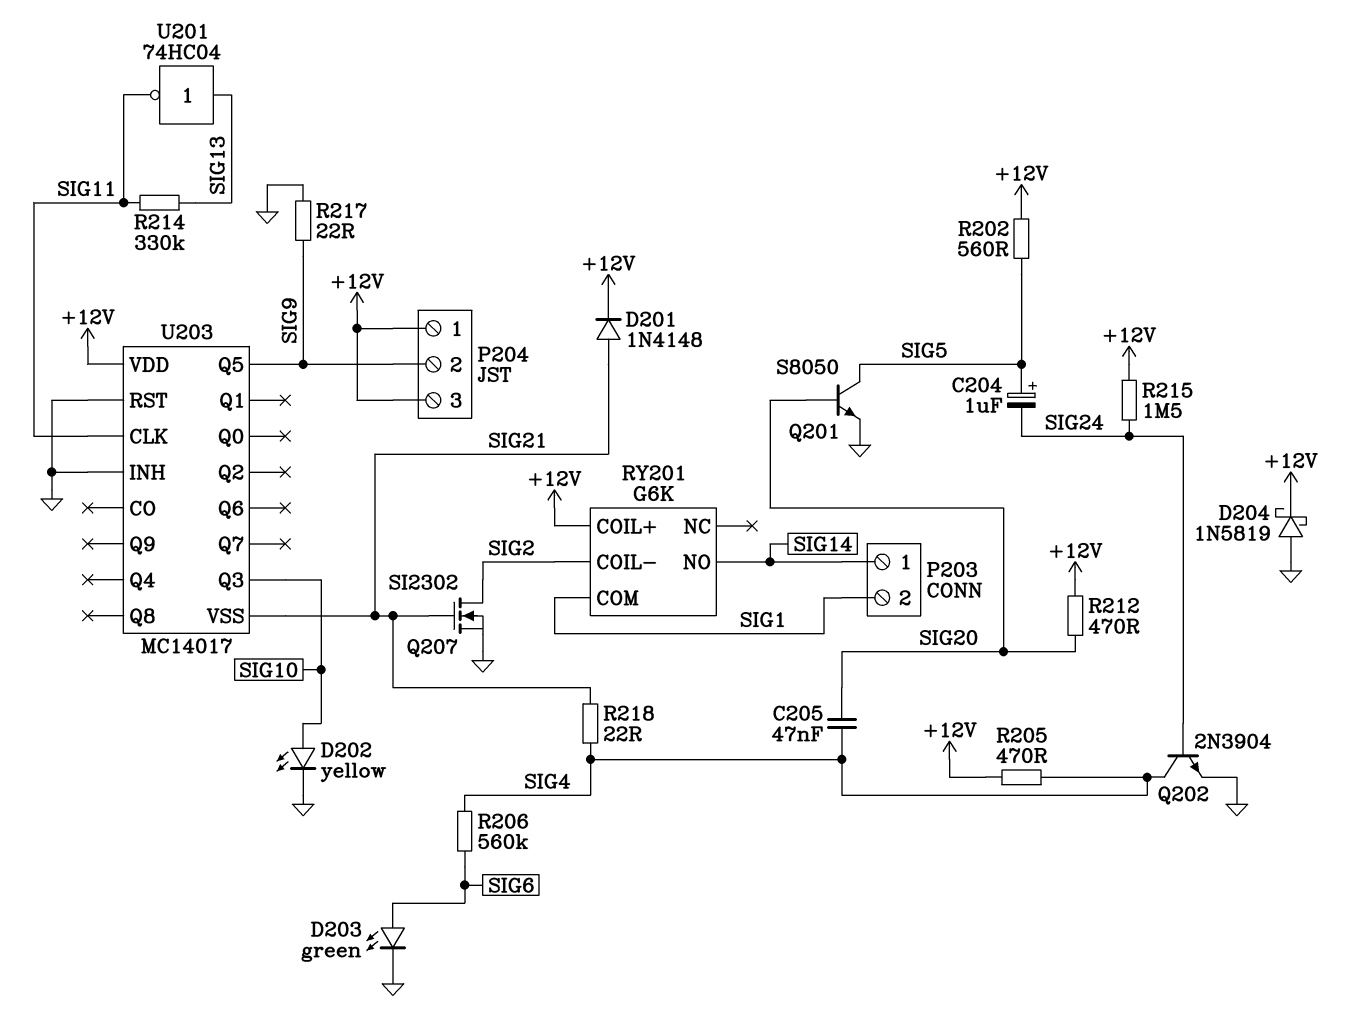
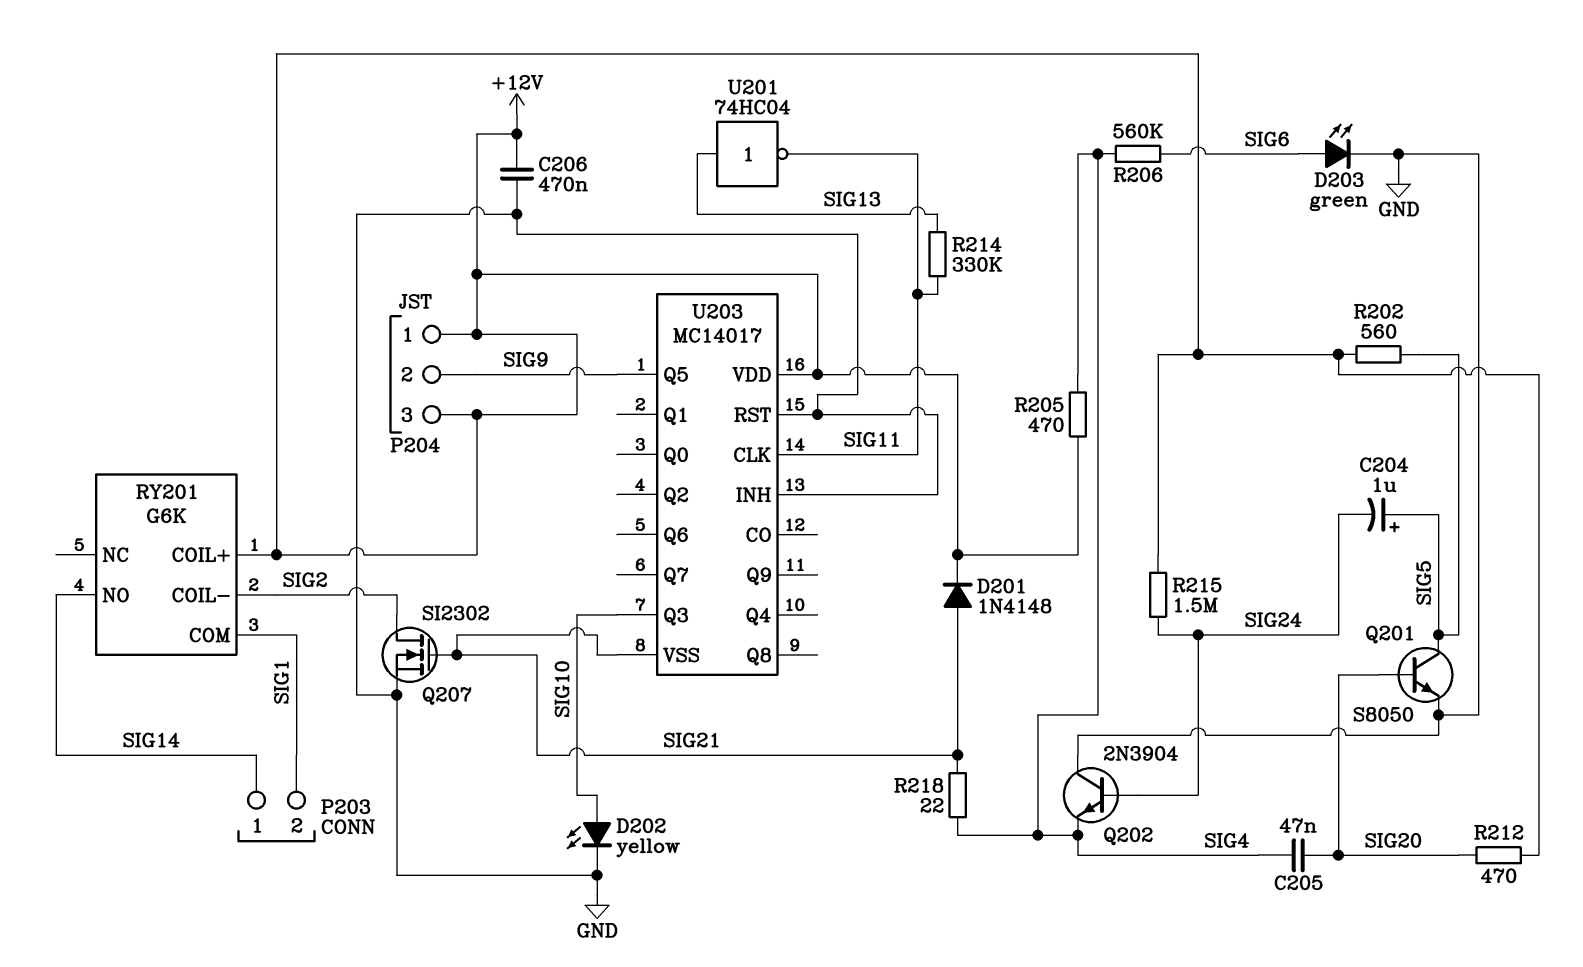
C206: none -> 470nF (+12V, GND)
D204: schottky 1N5819 (A GND, K +12V) -> none
Q202: NPN 2N3904 (B SIG24, C SIG4, E GND) -> NPN 2N3904 (B SIG24, C GND, E SIG4)
R217: 22 (GND, SIG9) -> none

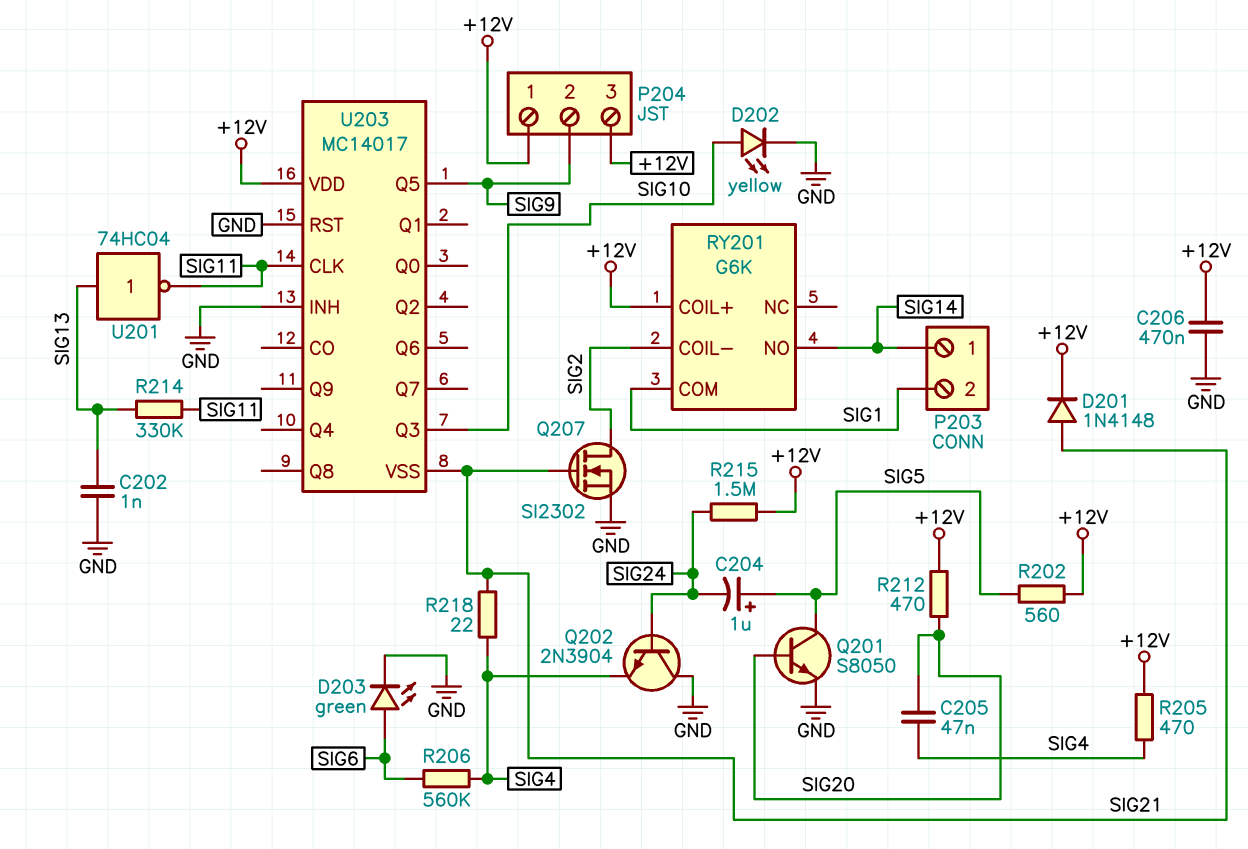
C202: none -> 1nF (GND, SIG13)

